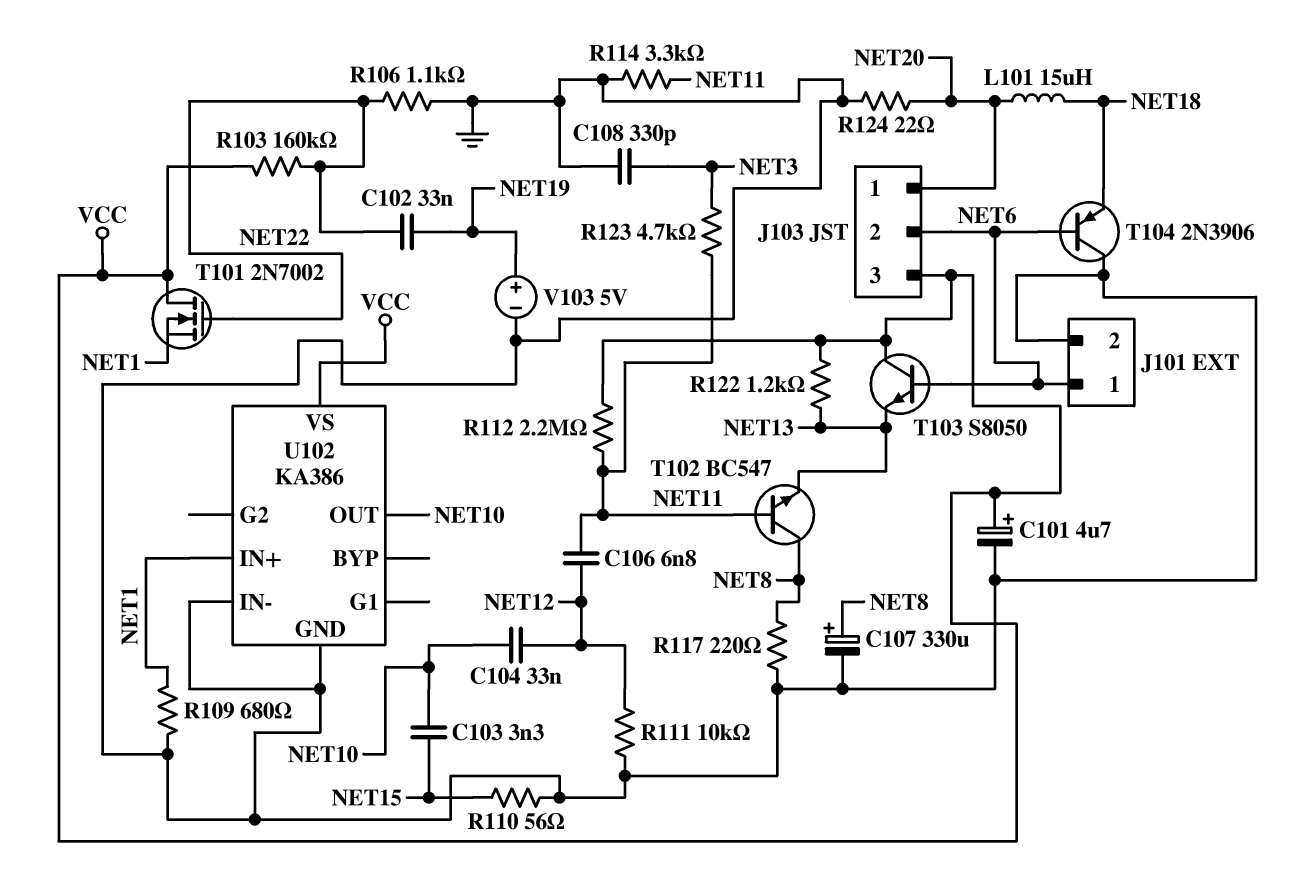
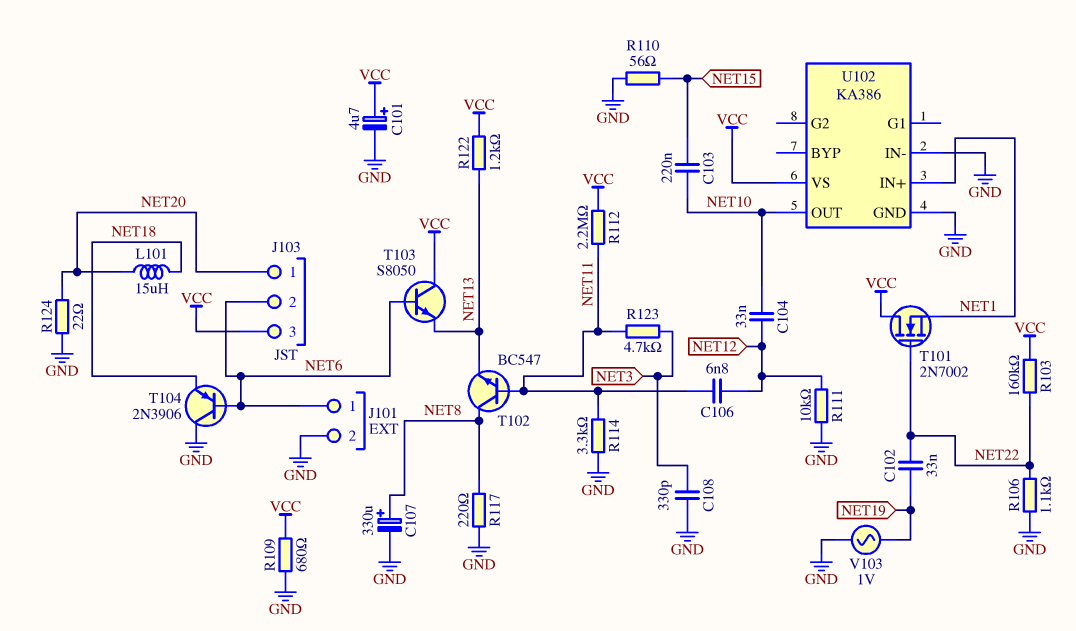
C103: 3.3nF (NET10, NET15) -> 220nF (NET10, NET15)
R109: 680 (GND, NET1) -> 680 (GND, VCC)
V103: 5V (plus NET19, minus GND) -> AC 1V (GND, NET19)

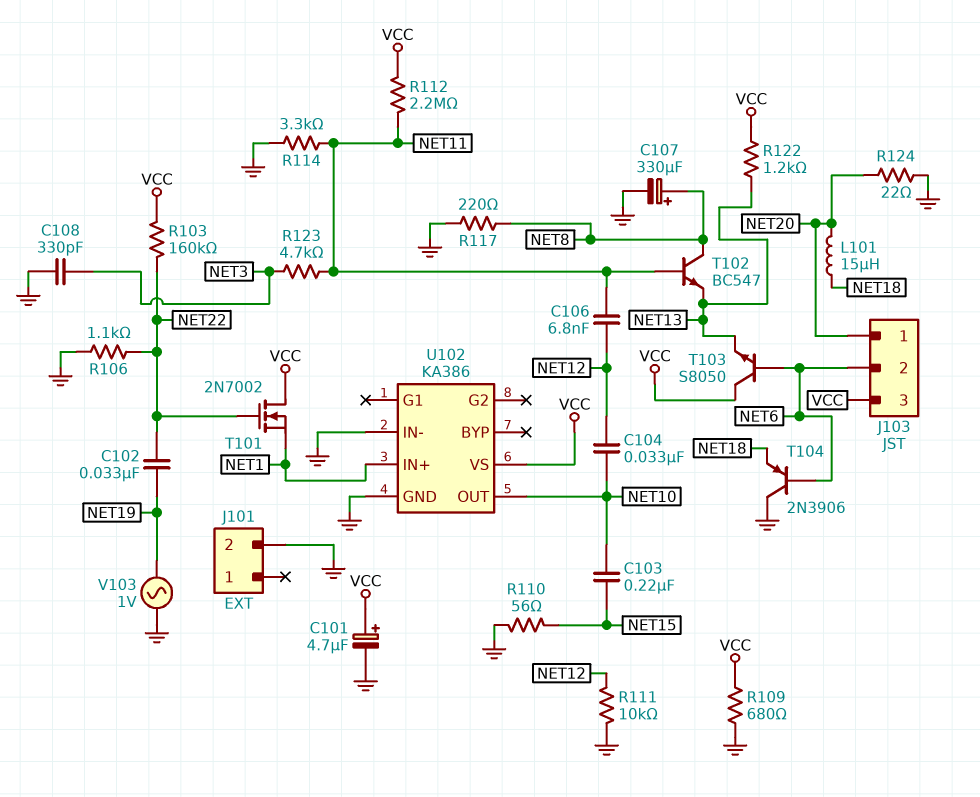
J101 pin 1: NET6 -> none

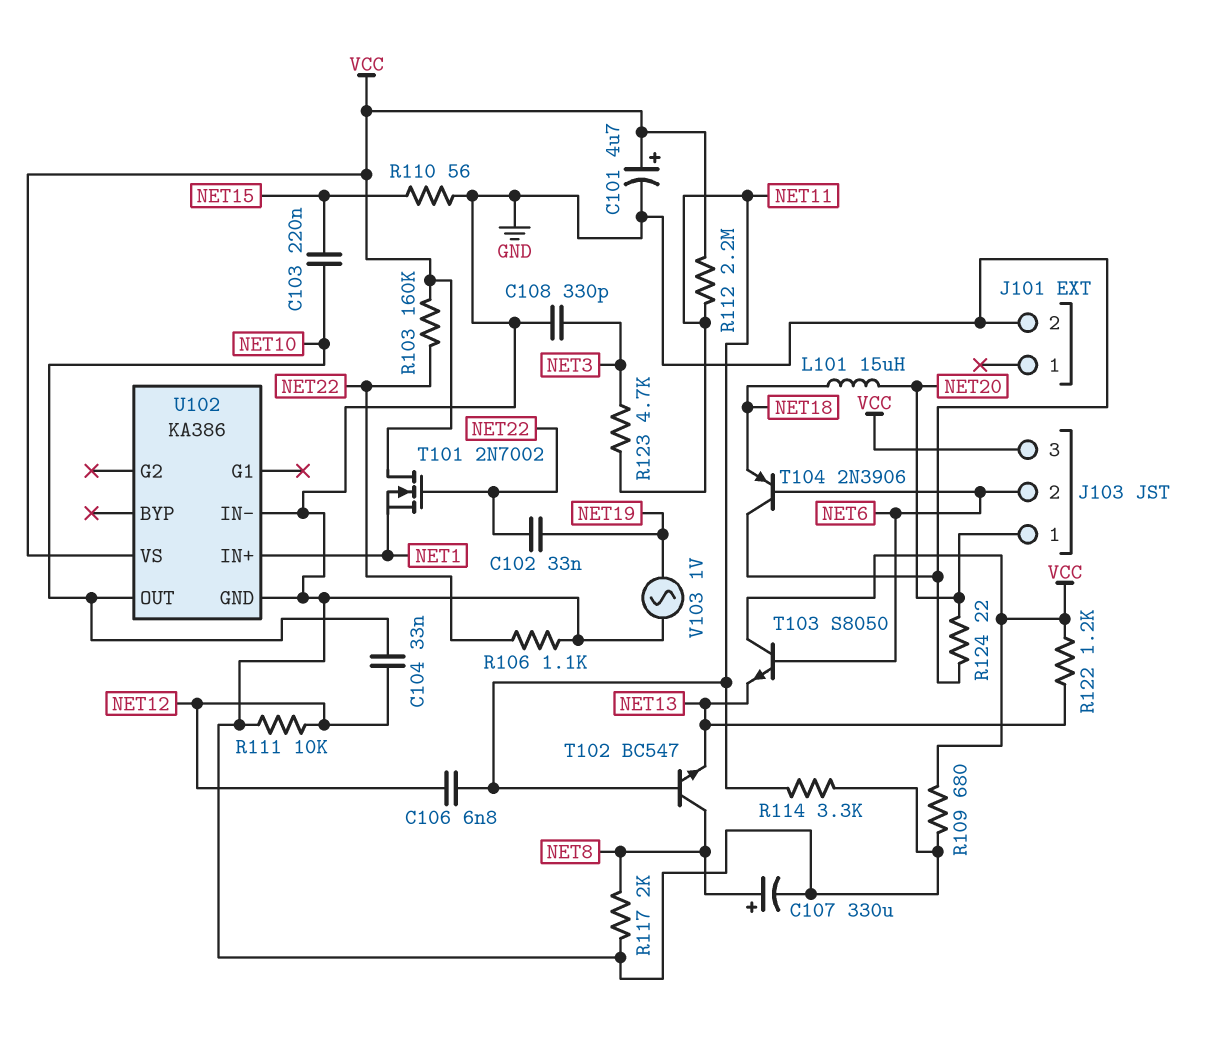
R117: 220 (GND, NET8) -> 2k (GND, NET8)

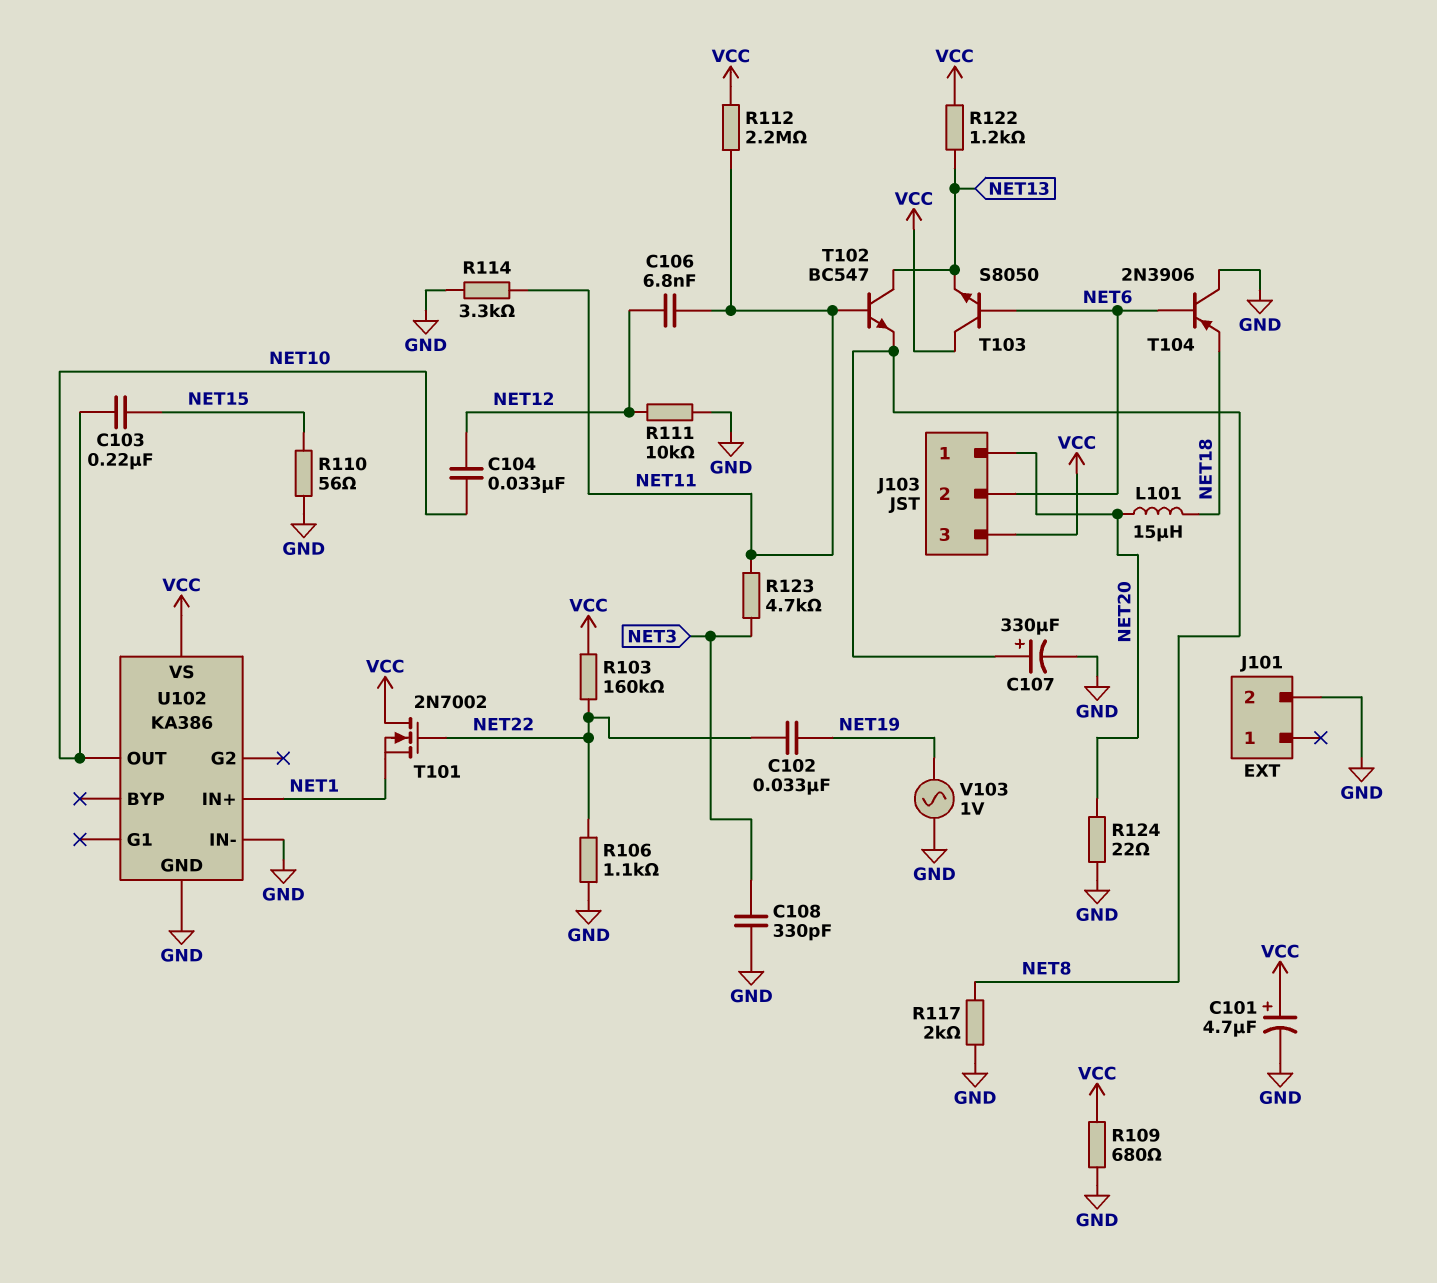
T102: NPN BC547 (B NET11, C NET8, E NET13) -> NPN BC547 (B NET11, C NET13, E NET8)

